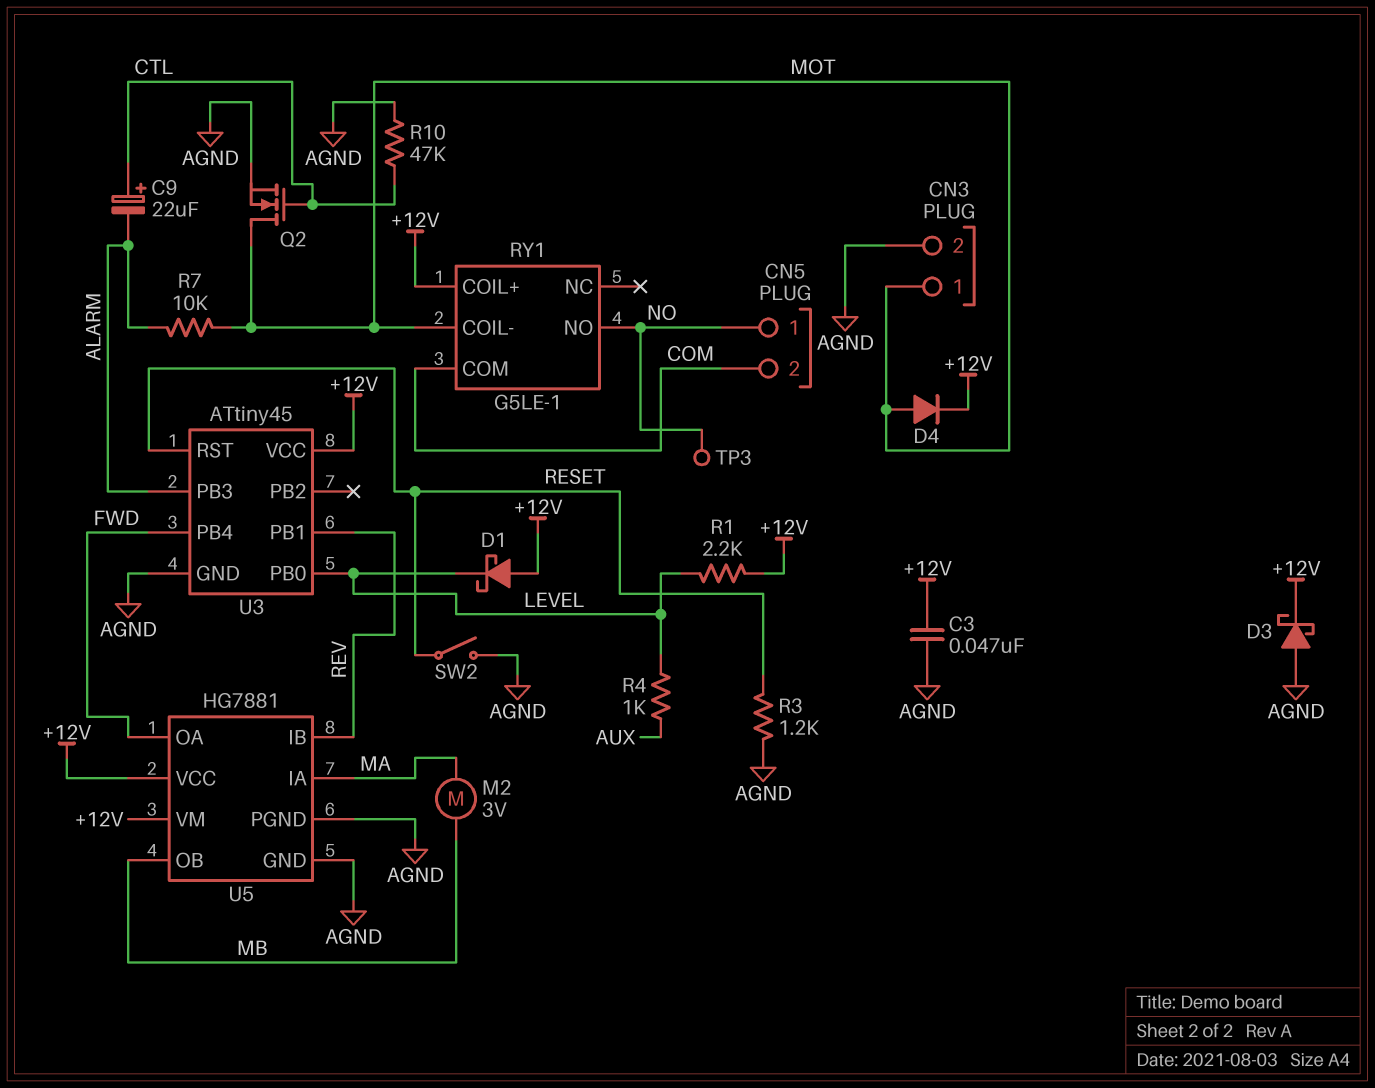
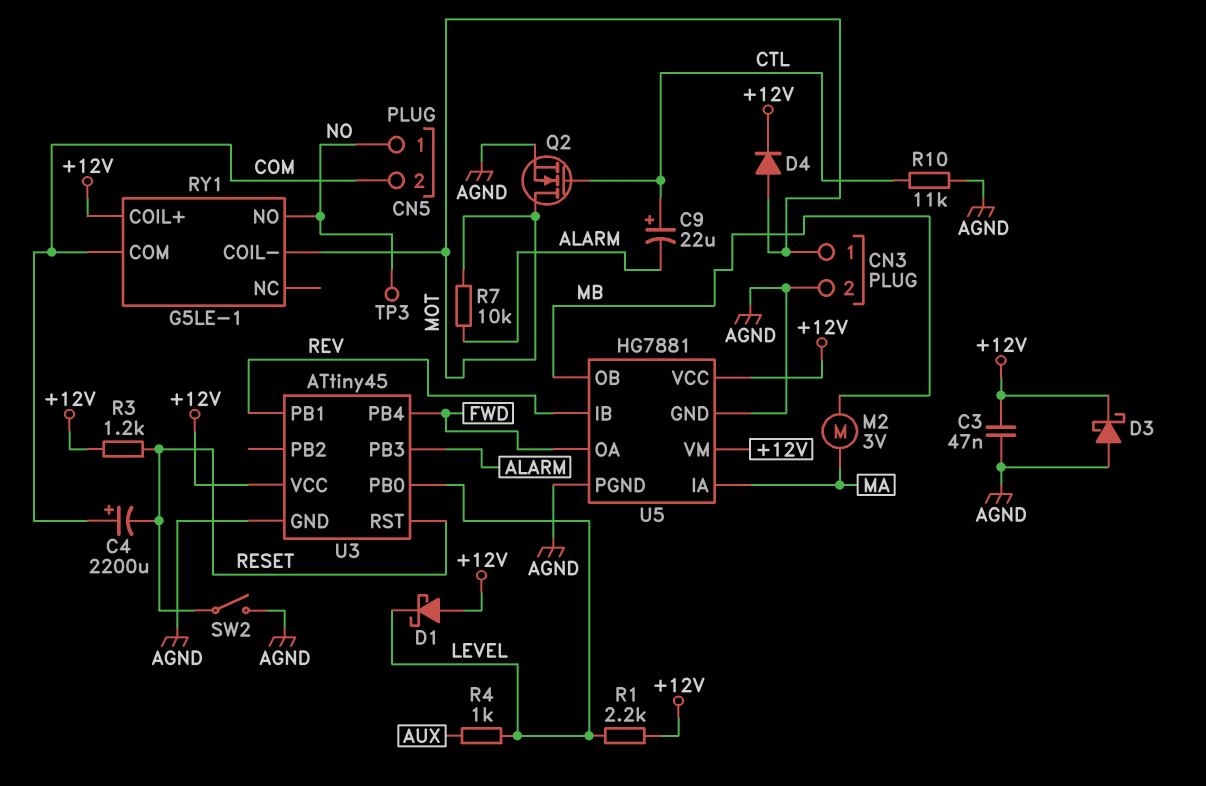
C4: none -> 2200uF (plus COM, minus RESET)
R3: 1.2k (AGND, RESET) -> 1.2k (+12V, RESET)
R10: 47k (AGND, CTL) -> 11k (AGND, CTL)

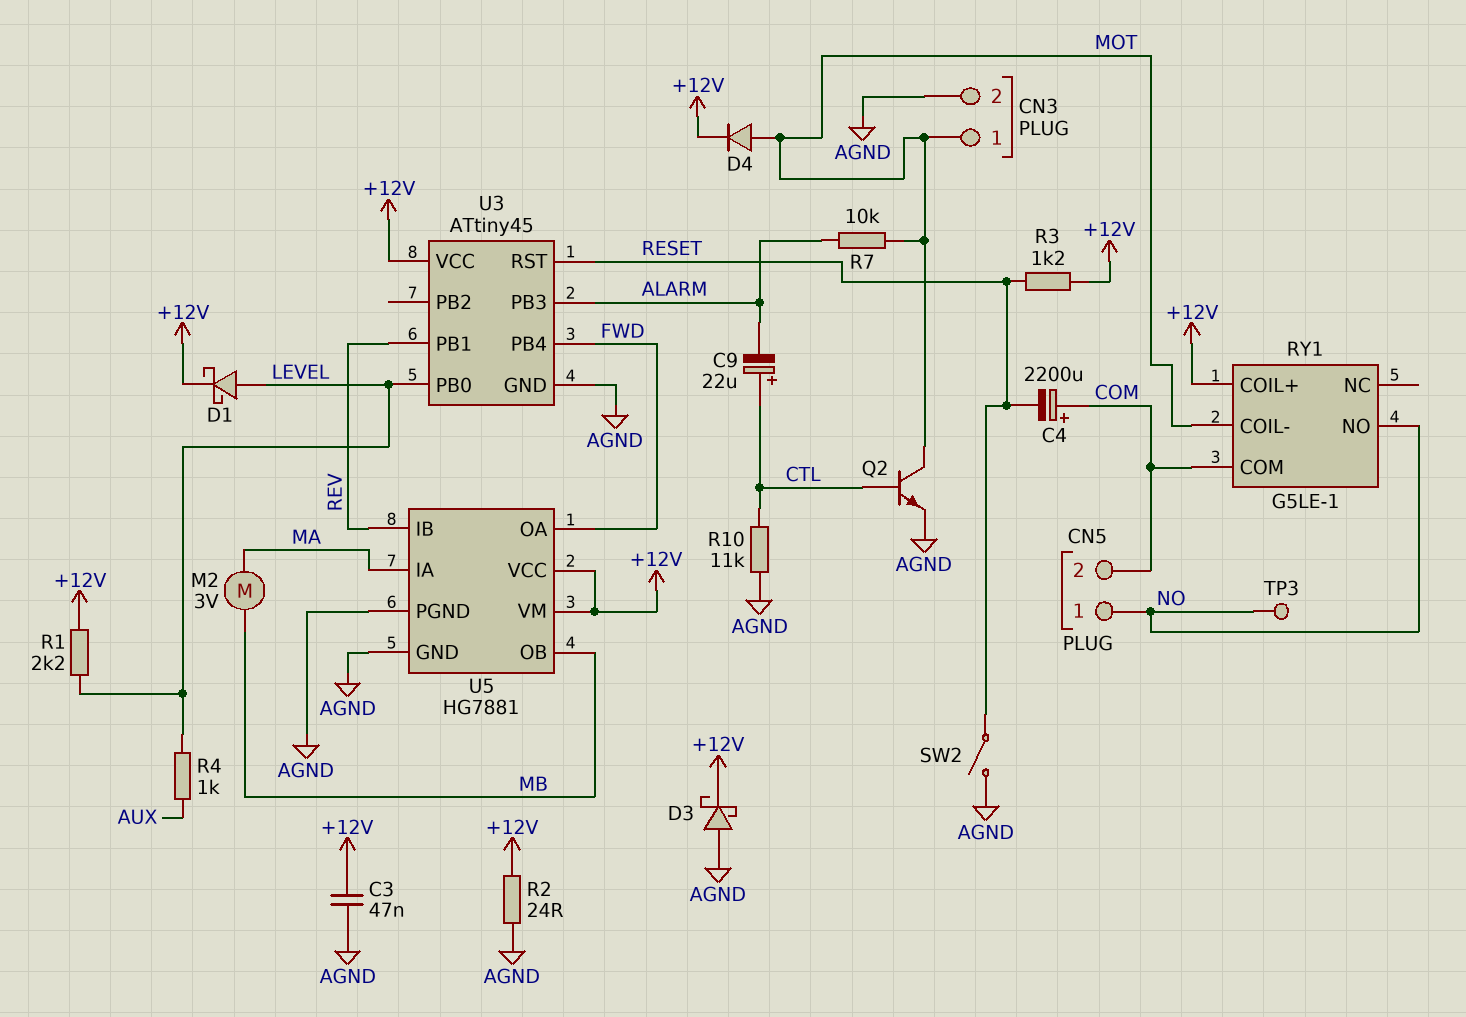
D1: schottky (A +12V, K LEVEL) -> schottky (A LEVEL, K +12V)
Q2: NMOS (G CTL, D MOT, S AGND) -> NPN (B CTL, C MOT, E AGND)
R2: none -> 24 (+12V, AGND)

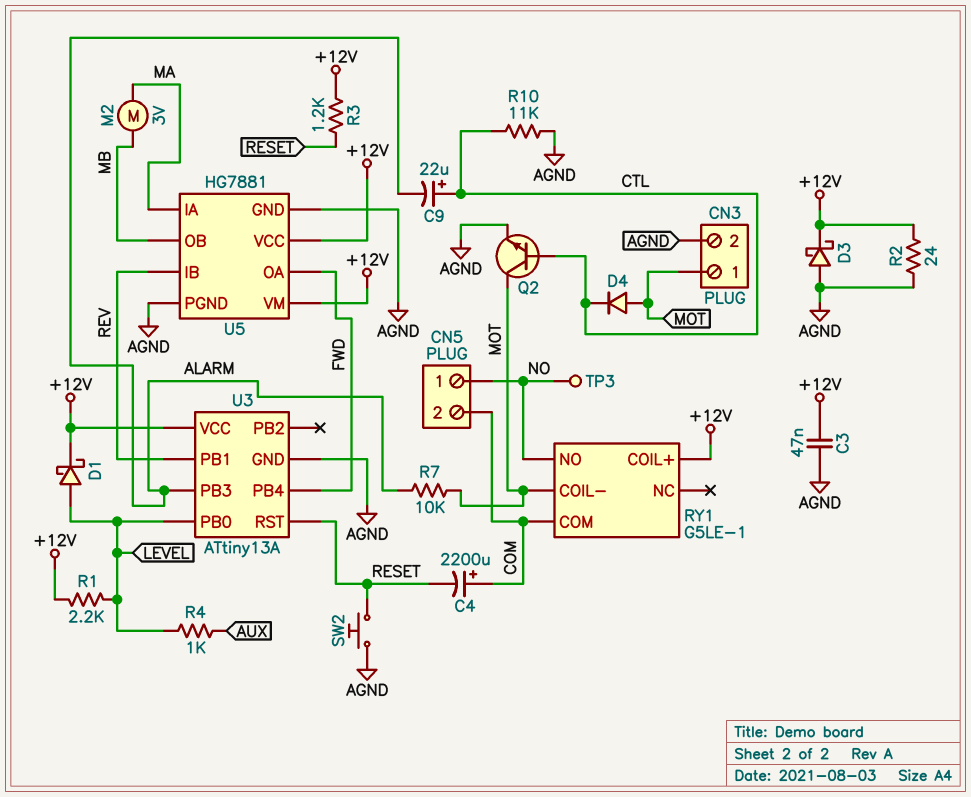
D4: diode (A MOT, K +12V) -> diode (A MOT, K CTL)
SW2: switch (AGND, RESET) -> button (AGND, RESET)
U3: ATtiny45 -> ATtiny13A

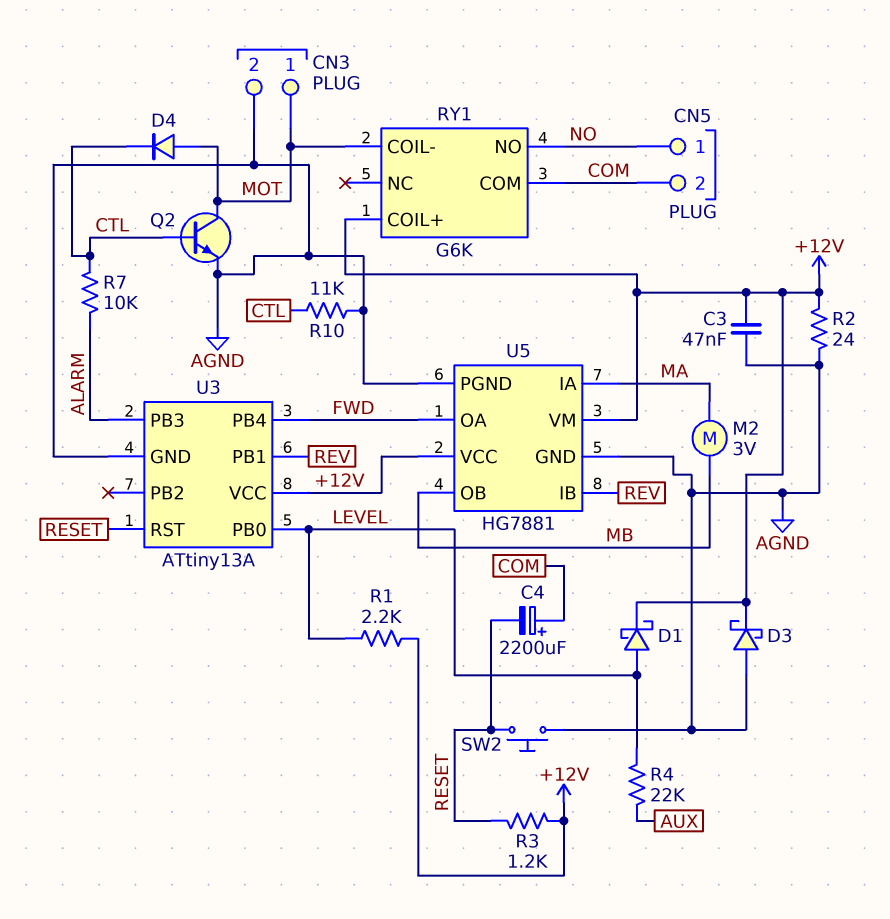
C9: 22uF (plus CTL, minus ALARM) -> none
R4: 1k (AUX, LEVEL) -> 22k (AUX, LEVEL)
R7: 10k (ALARM, MOT) -> 10k (ALARM, CTL)
RY1: G5LE-1 -> G6K
TP3: test point (NO) -> none

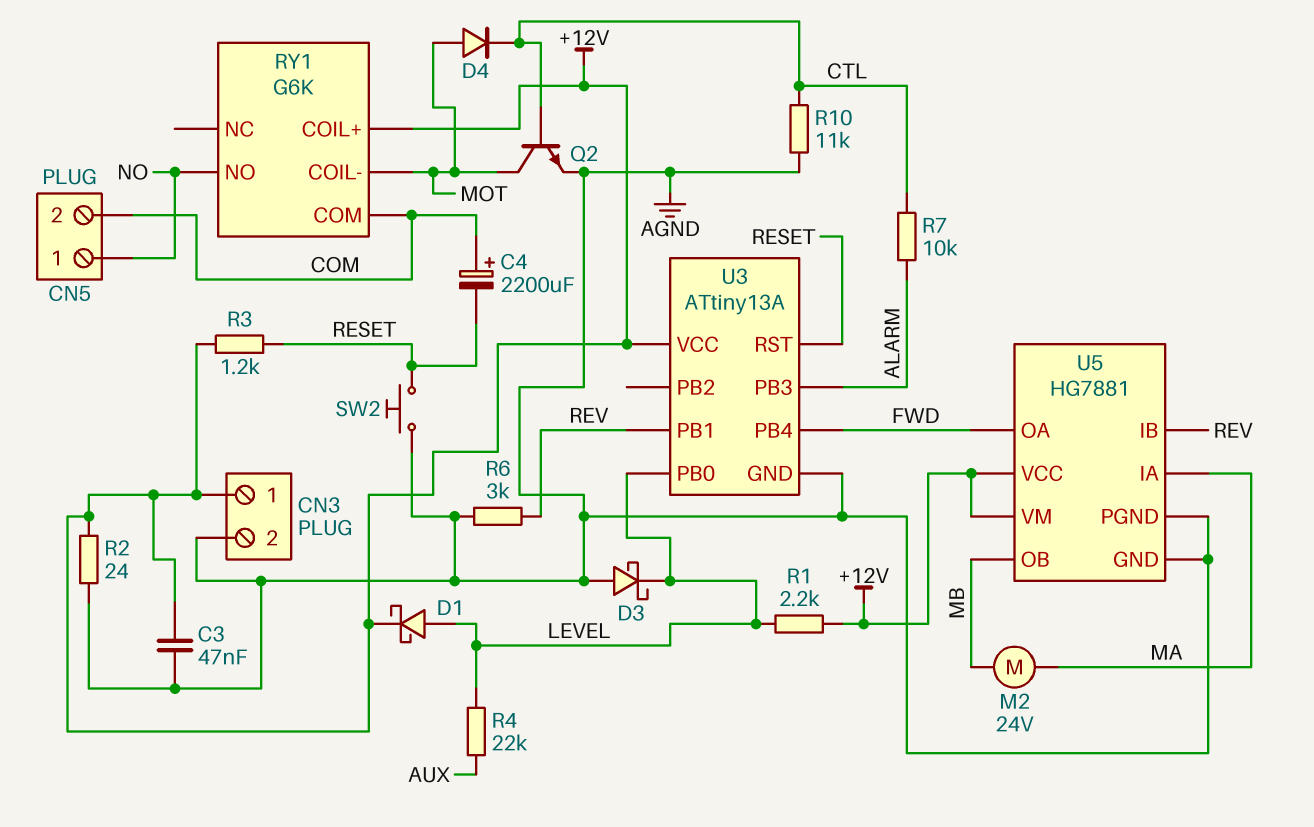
CN3 pin 1: MOT -> +12V
D3: schottky (A AGND, K +12V) -> schottky (A AGND, K LEVEL)
M2: motor 3V (MA, MB) -> motor 24V (MA, MB)
R6: none -> 3k (AGND, REV)

